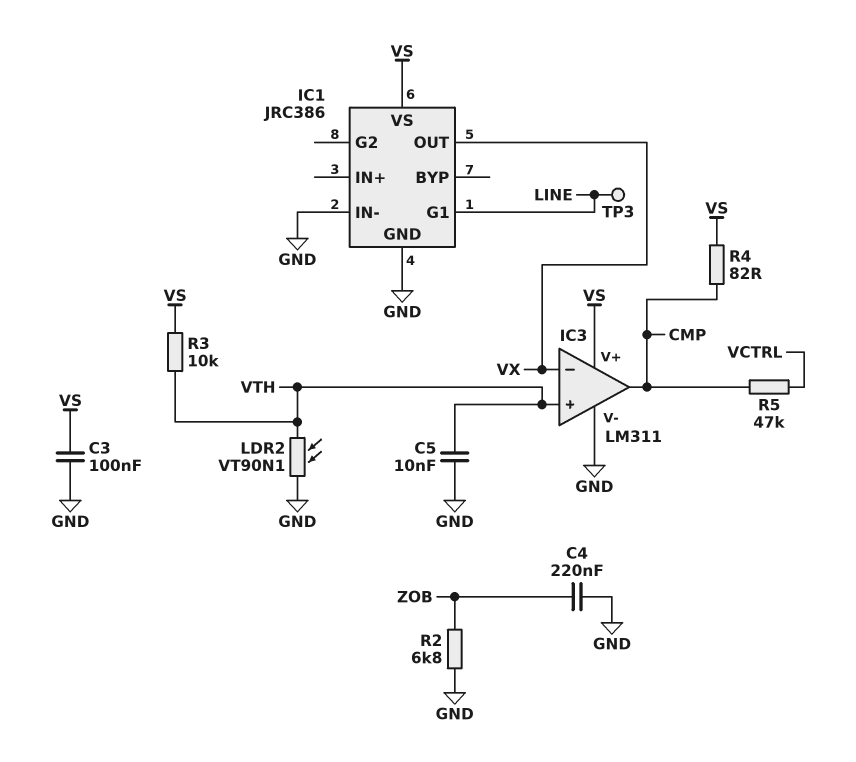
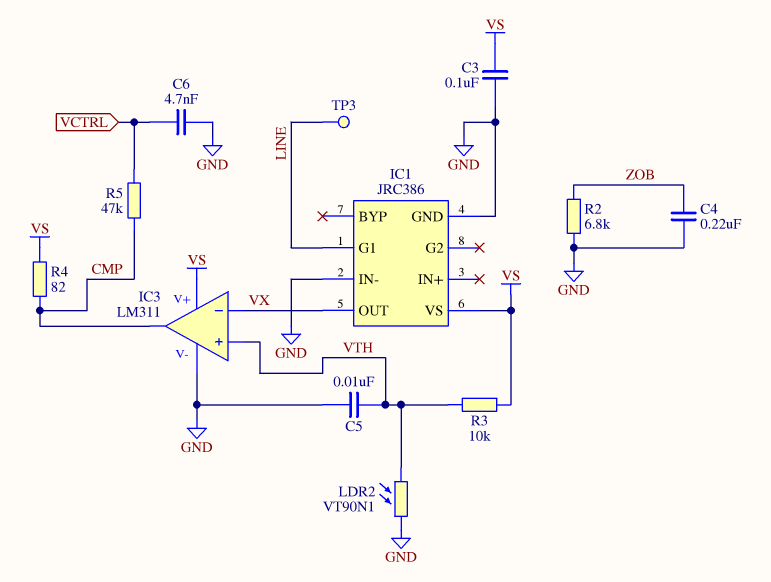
C6: none -> 4.7nF (GND, VCTRL)

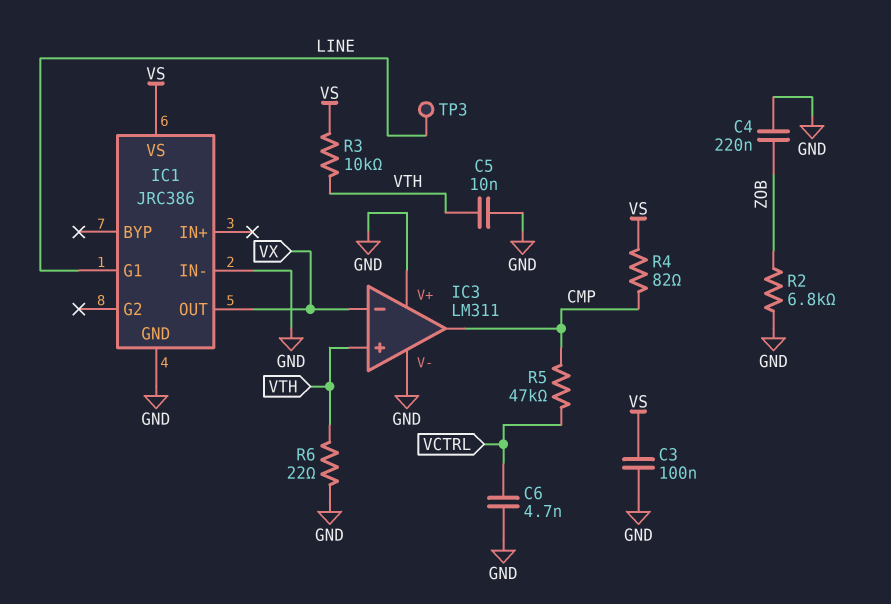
IC3 pin V+: VS -> GND
LDR2: VT90N1 (GND, VTH) -> none
R6: none -> 22 (GND, VTH)

